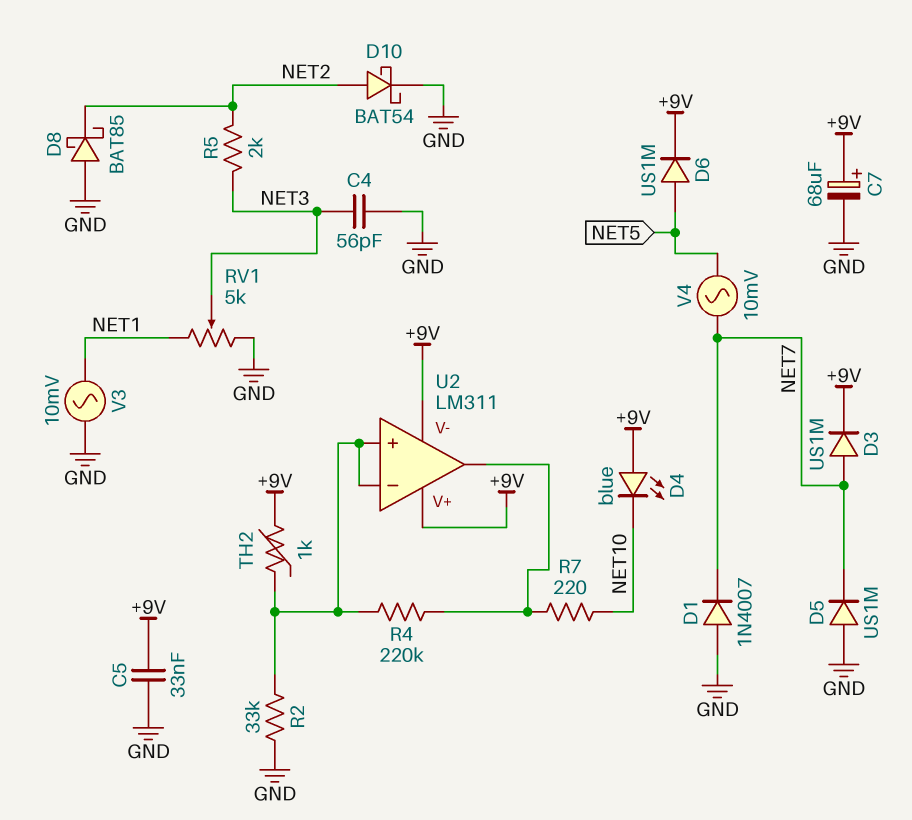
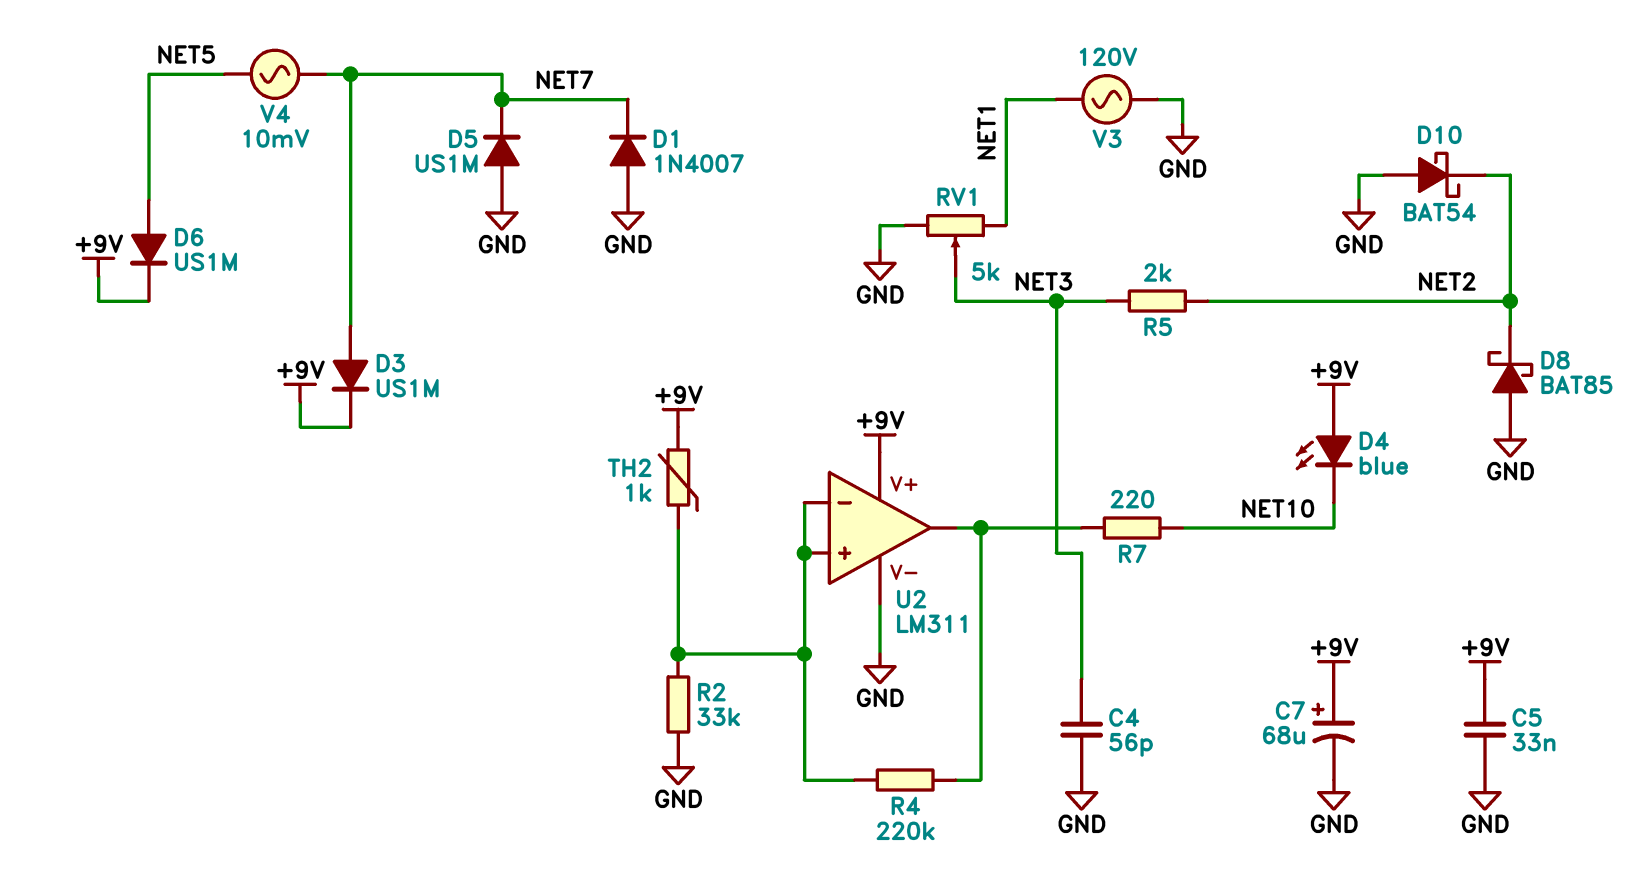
D10: schottky BAT54 (A NET2, K GND) -> schottky BAT54 (A GND, K NET2)
U2 pin V-: +9V -> GND
V3: AC 10mV (GND, NET1) -> AC 120V (GND, NET1)

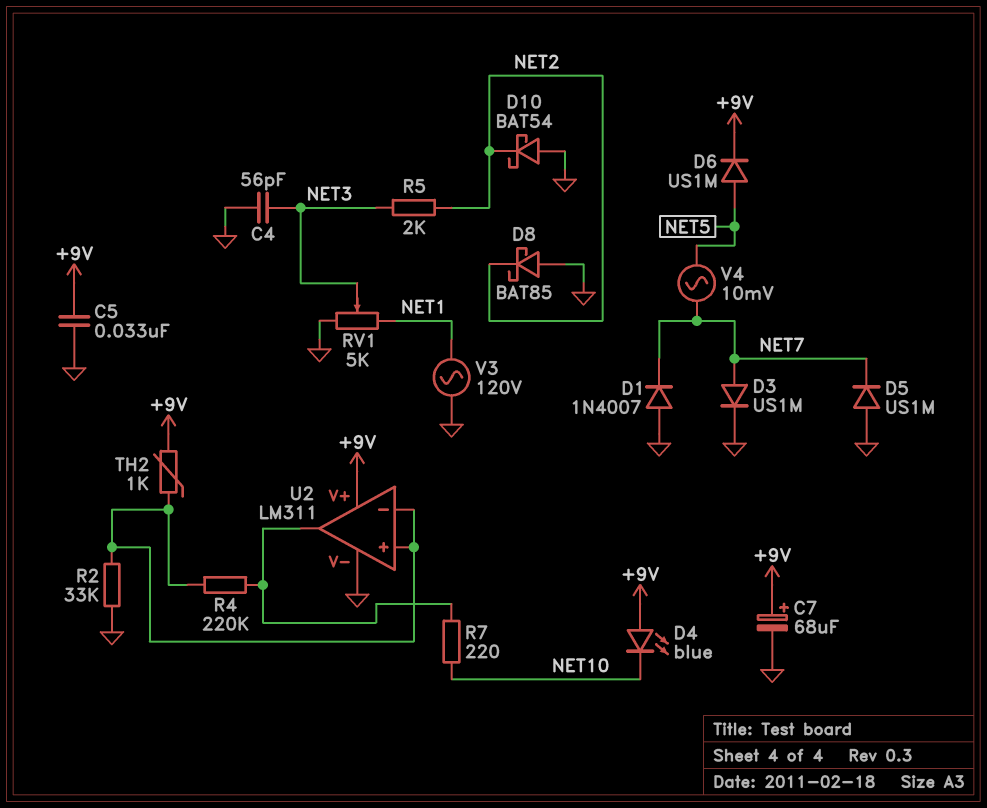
D3: diode US1M (A NET7, K +9V) -> diode US1M (A NET7, K GND)

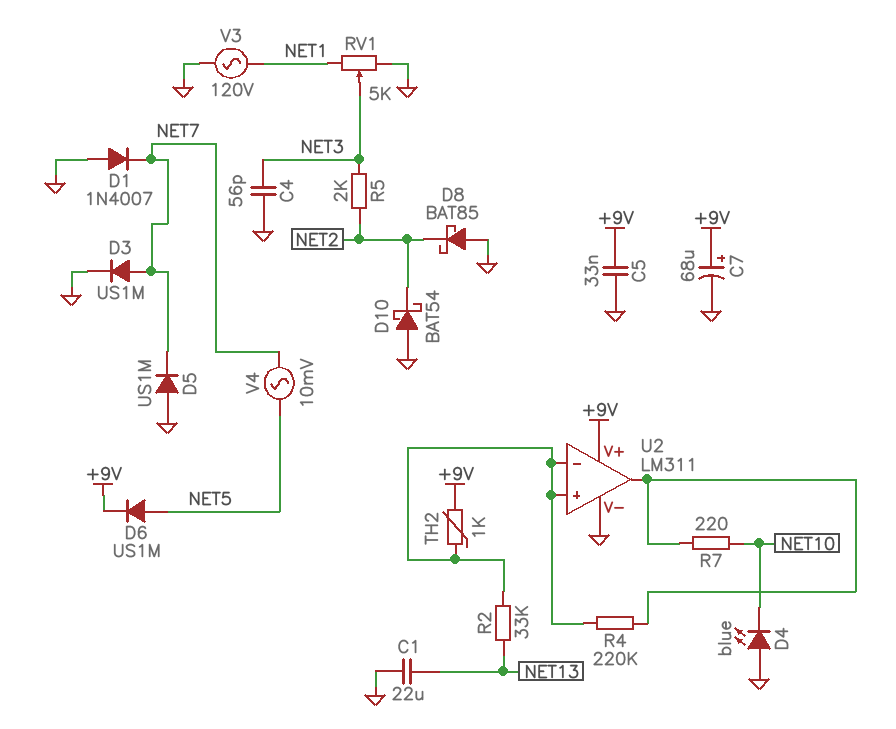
C1: none -> 22uF (GND, NET13)
D4: LED blue (A +9V, K NET10) -> LED blue (A GND, K NET10)
R2: 33k (GND, U2/in+) -> 33k (NET13, U2/in+)

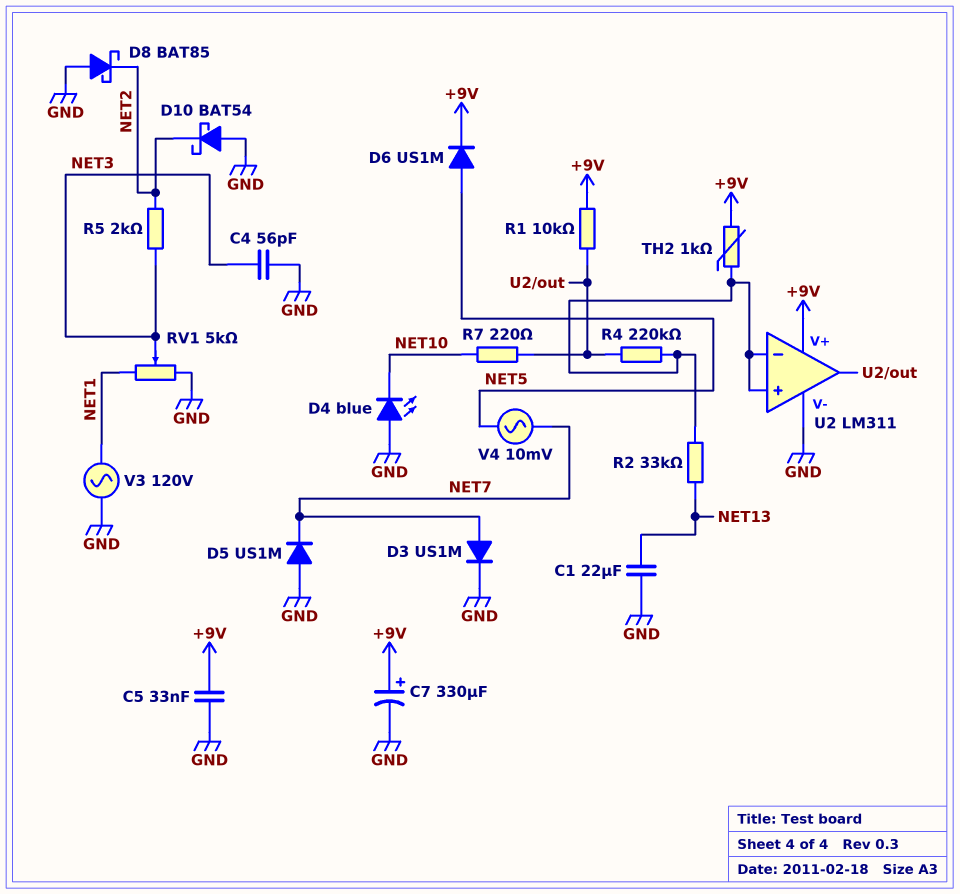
C7: 68uF (plus +9V, minus GND) -> 330uF (plus +9V, minus GND)
D1: diode 1N4007 (A GND, K NET7) -> none
R1: none -> 10k (+9V, U2/out)

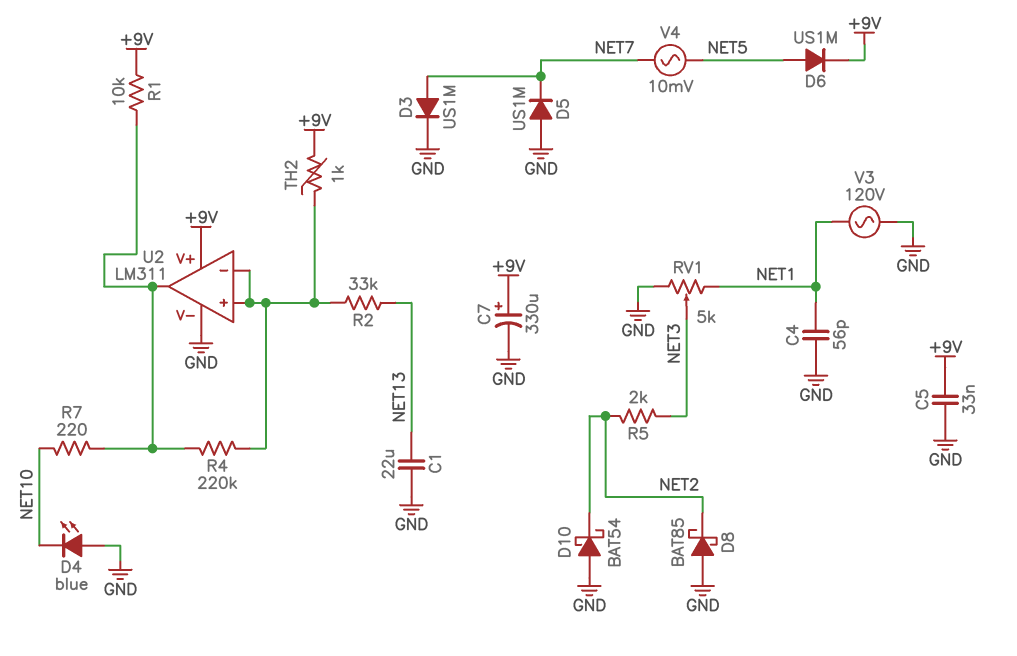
C4: 56pF (GND, NET3) -> 56pF (GND, NET1)

